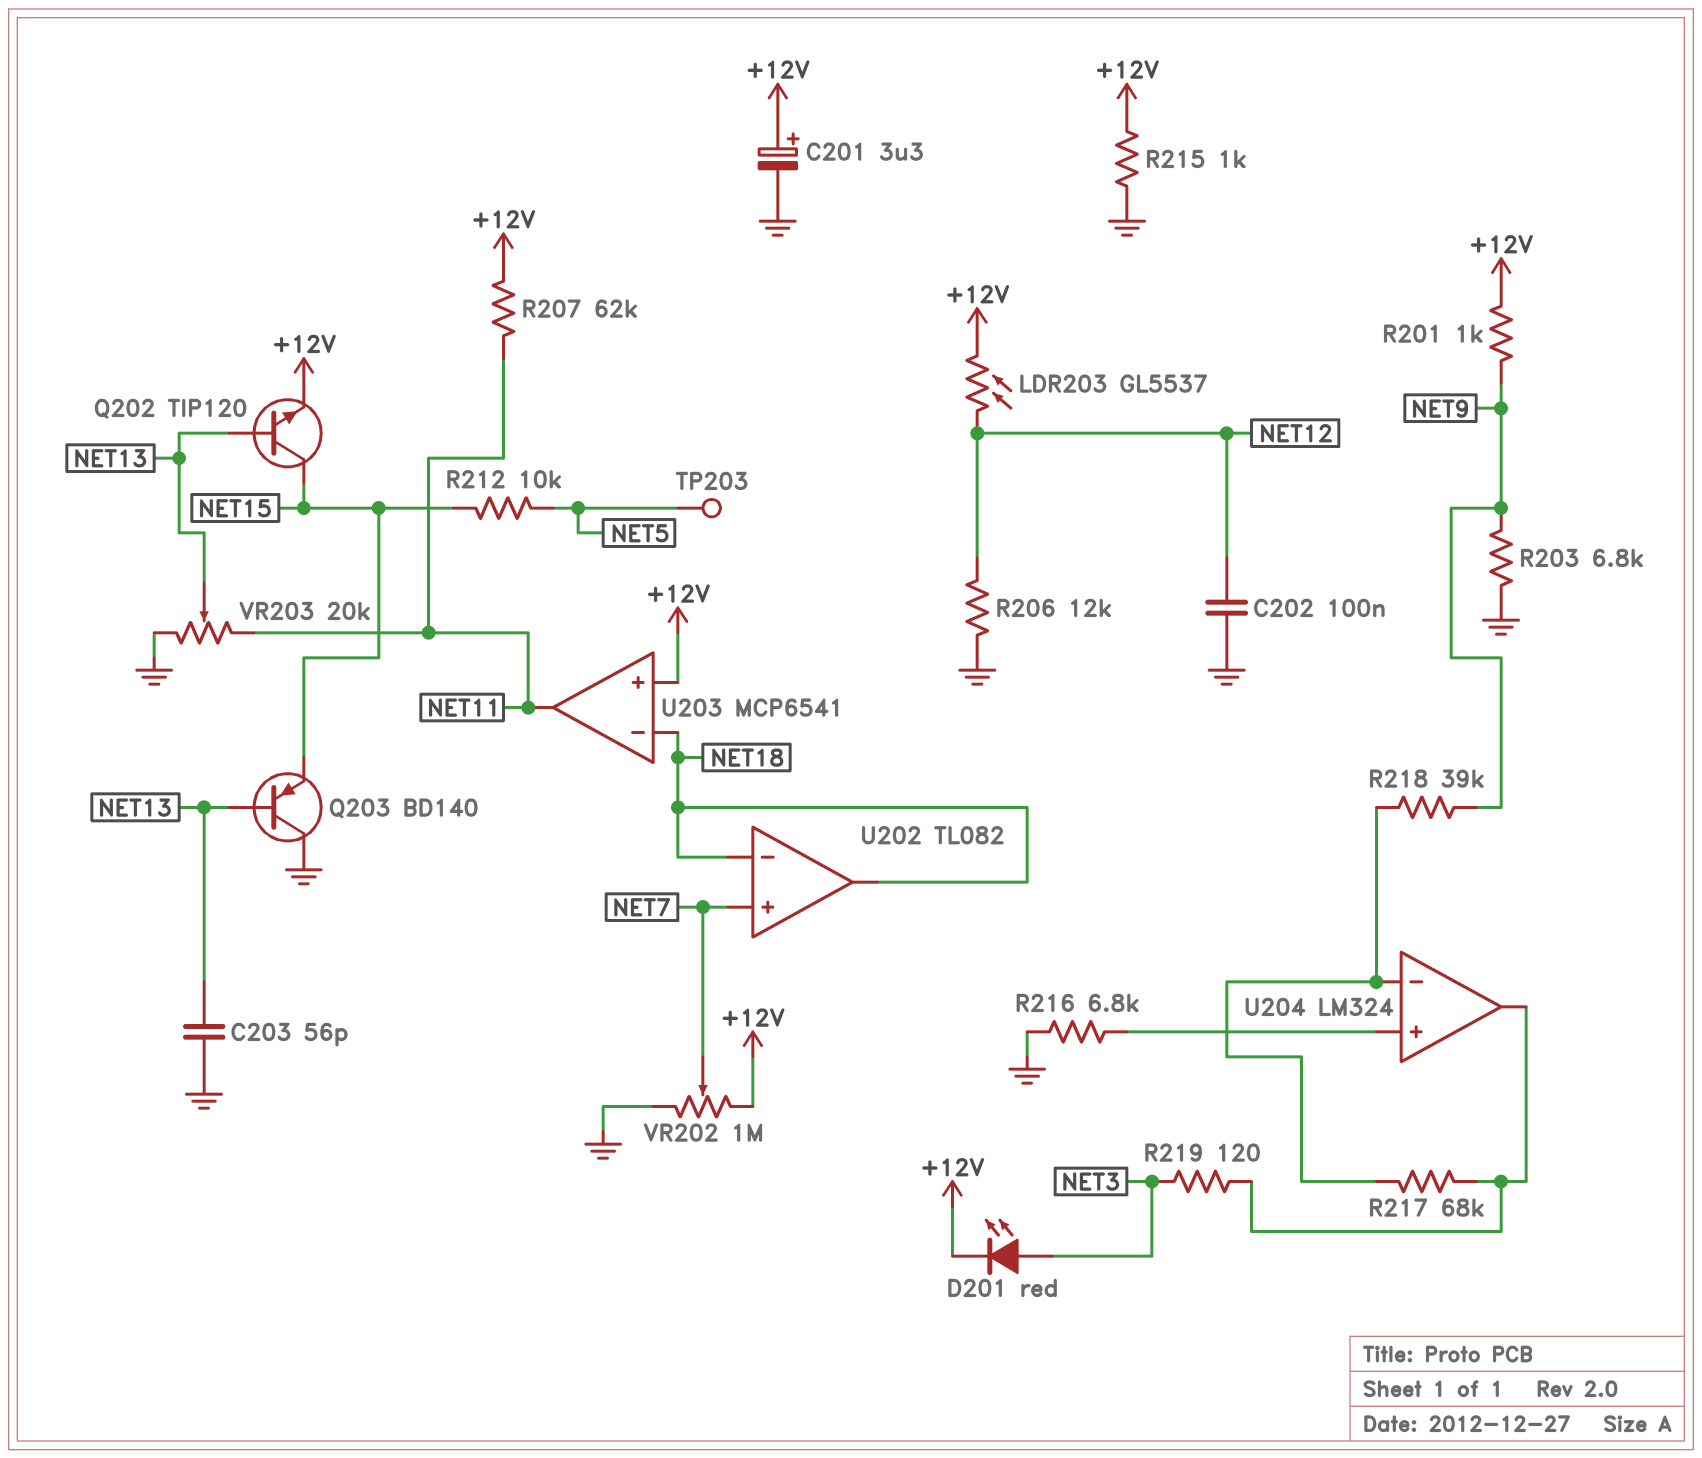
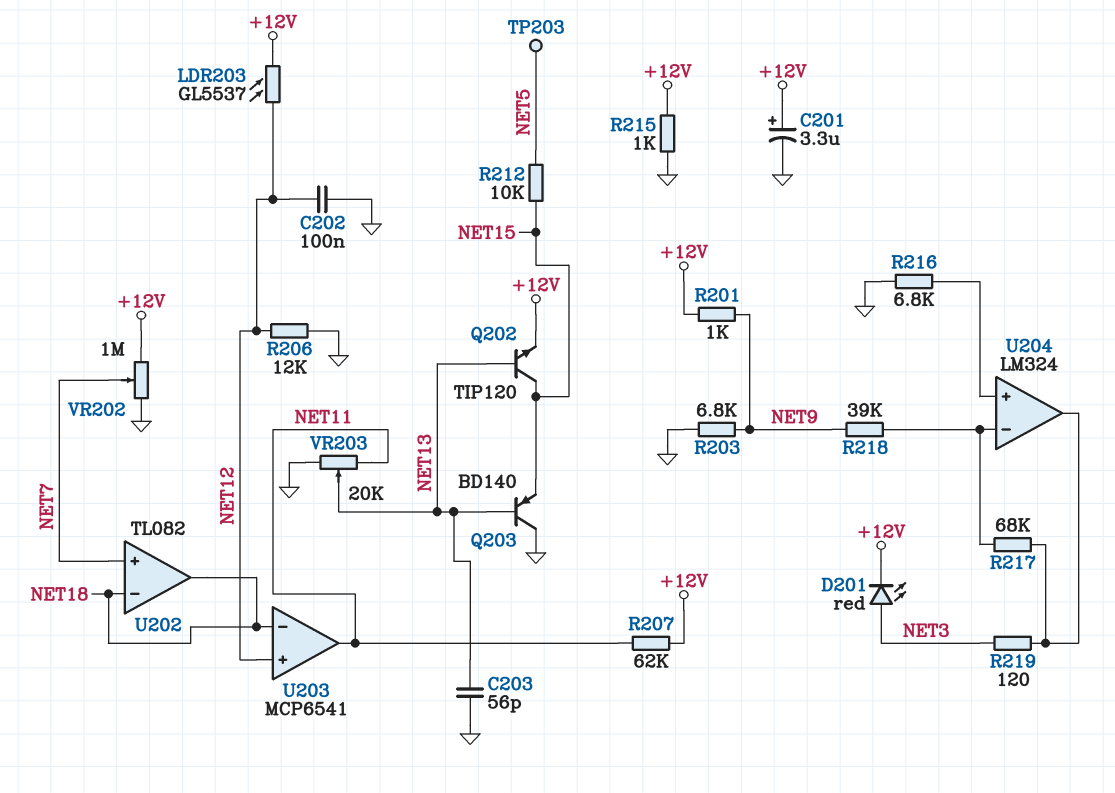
U203 pin in+: +12V -> NET12

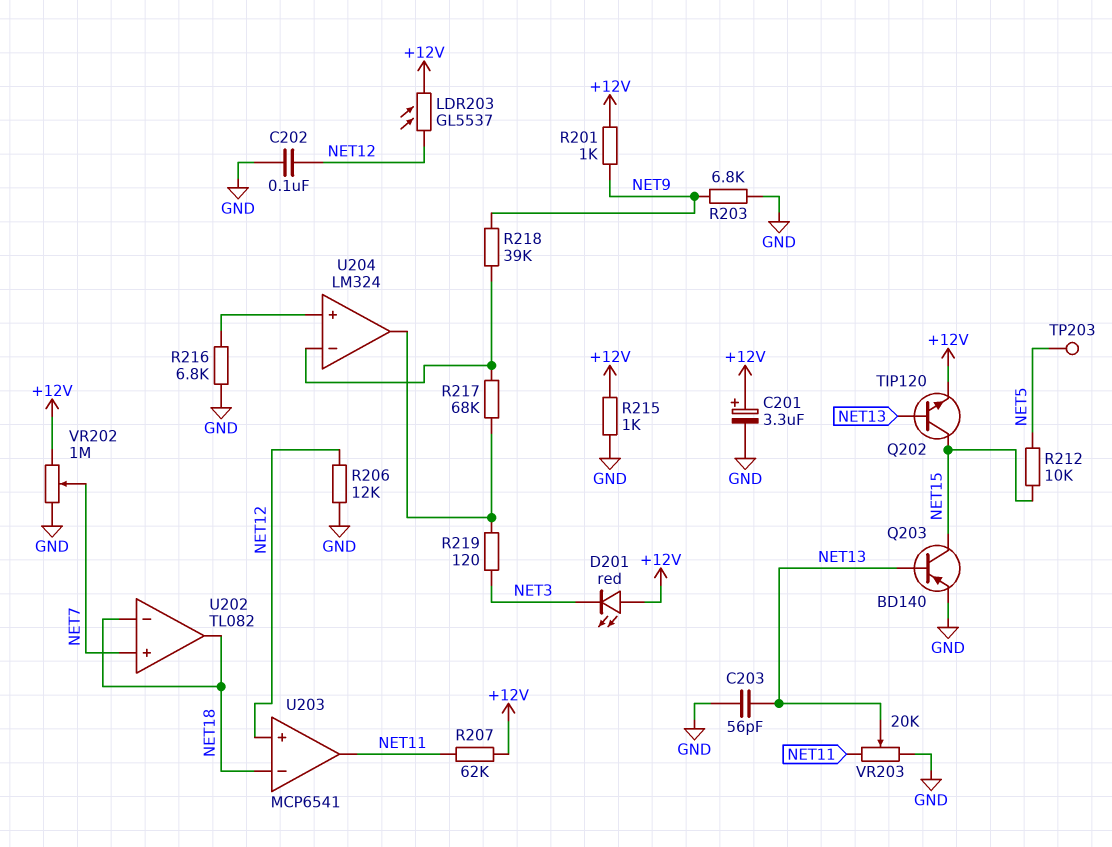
D201: LED red (A NET3, K +12V) -> LED red (A +12V, K NET3)
Q203: PNP BD140 (B NET13, C GND, E NET15) -> PNP BD140 (B NET13, C NET15, E GND)

